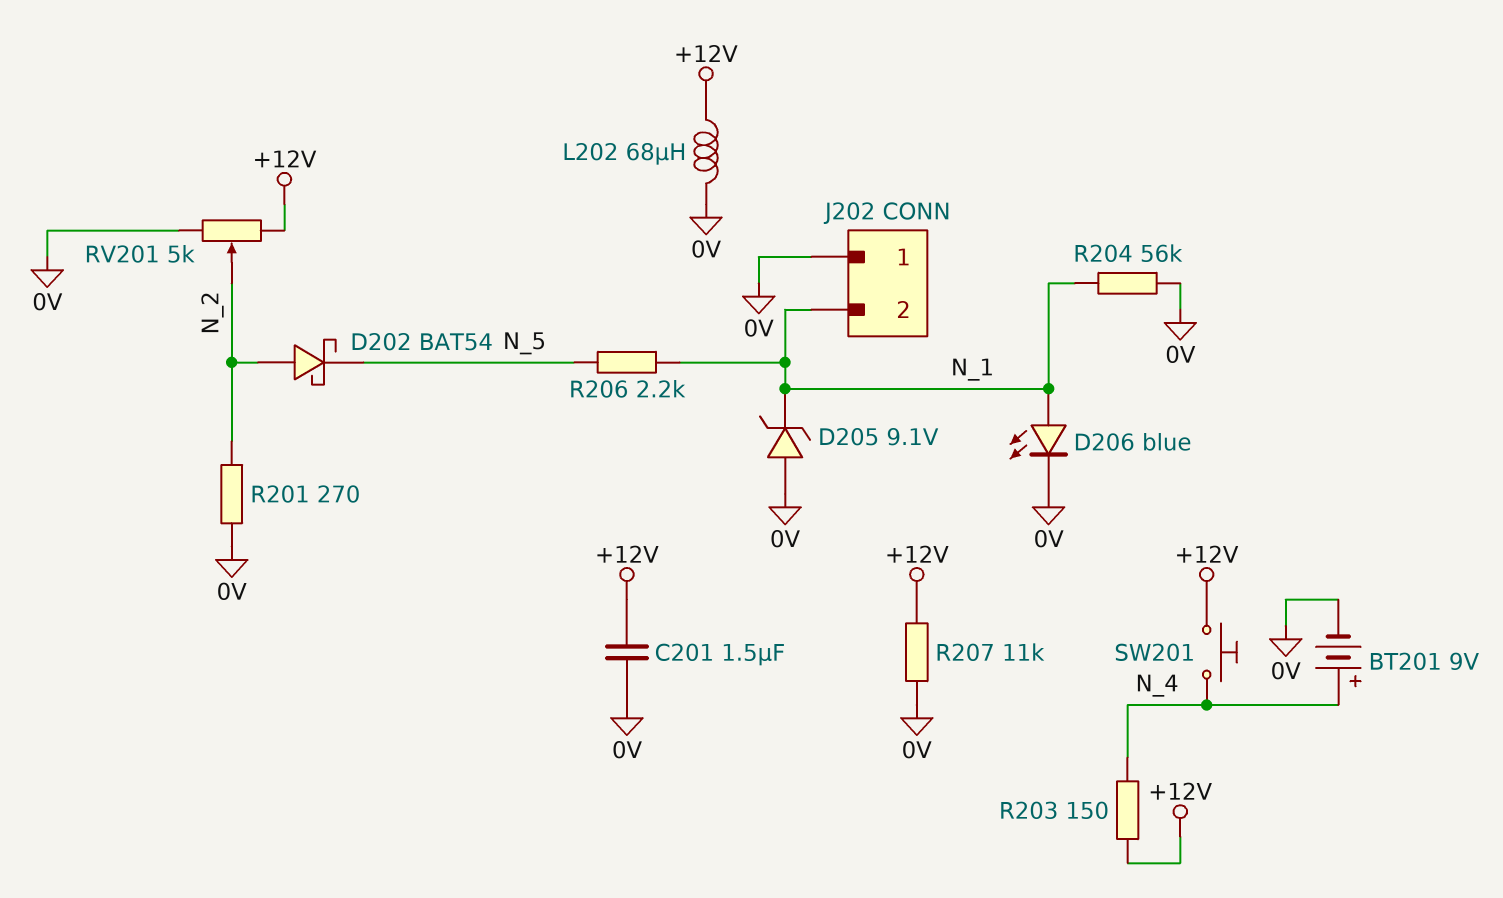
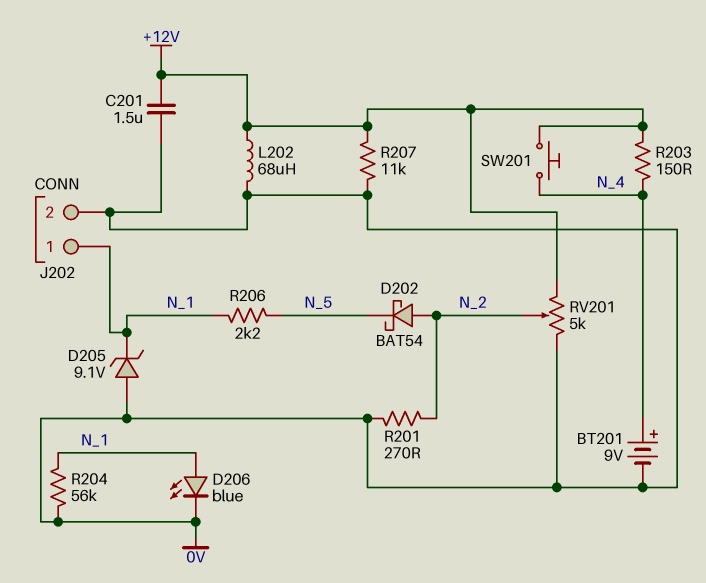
J202 pin 1: 0V -> N_1
J202 pin 2: N_1 -> 0V

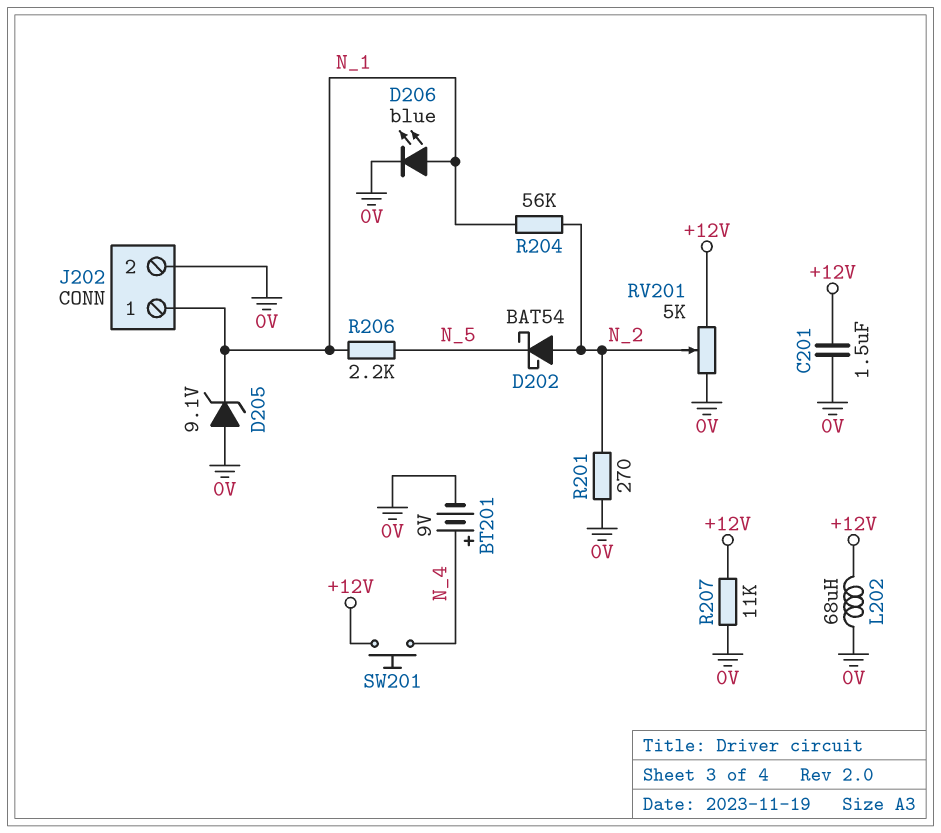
R203: 150 (+12V, N_4) -> none
R204: 56k (0V, N_1) -> 56k (N_1, N_2)

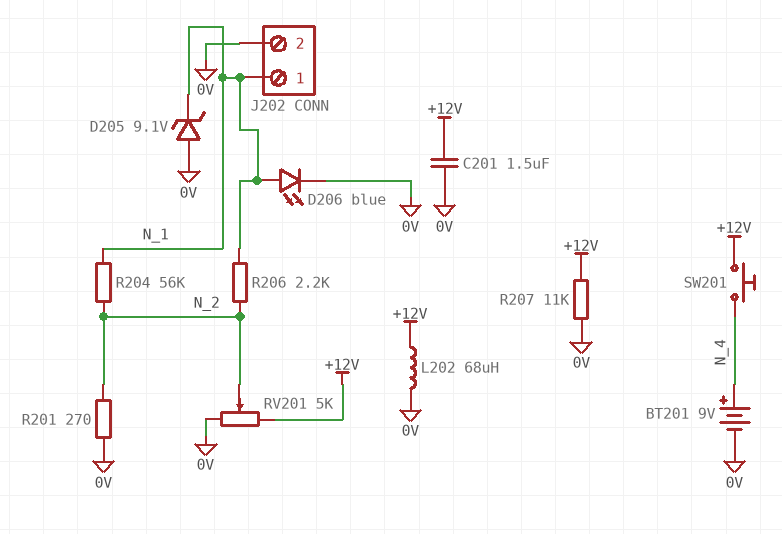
D202: schottky BAT54 (A N_2, K N_5) -> none
R206: 2.2k (N_1, N_5) -> 2.2k (N_1, N_2)

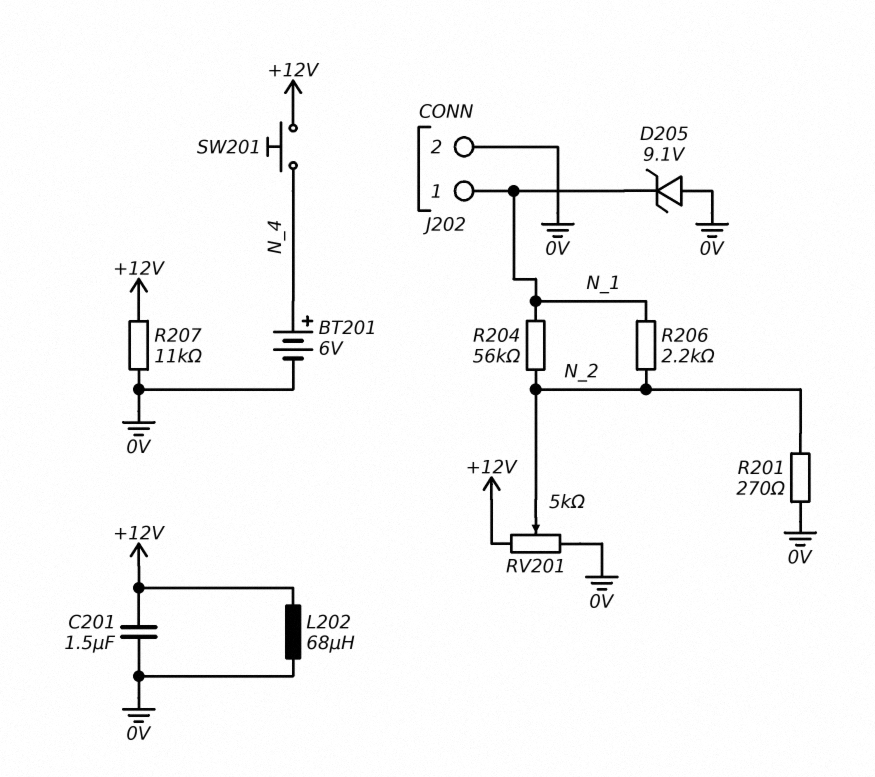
BT201: 9V (plus N_4, minus 0V) -> 6V (plus N_4, minus 0V)
D206: LED blue (A N_1, K 0V) -> none

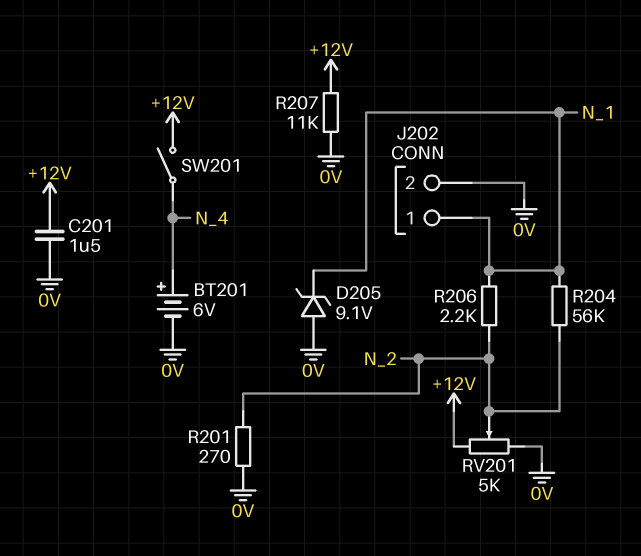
L202: 68uH (+12V, 0V) -> none
SW201: button (+12V, N_4) -> switch (+12V, N_4)

